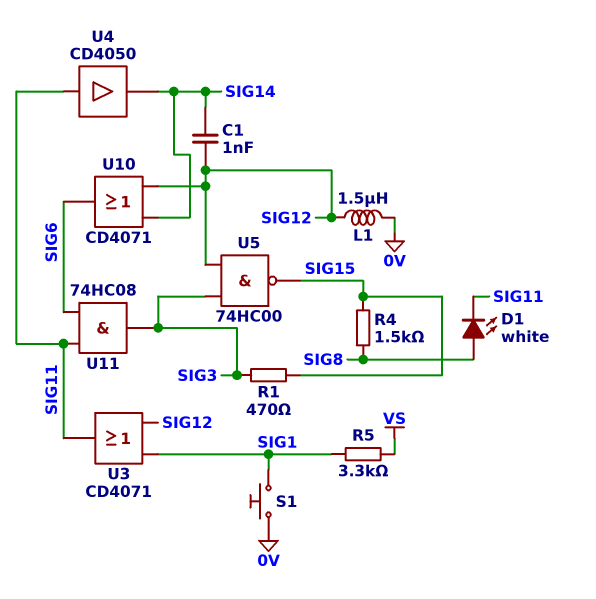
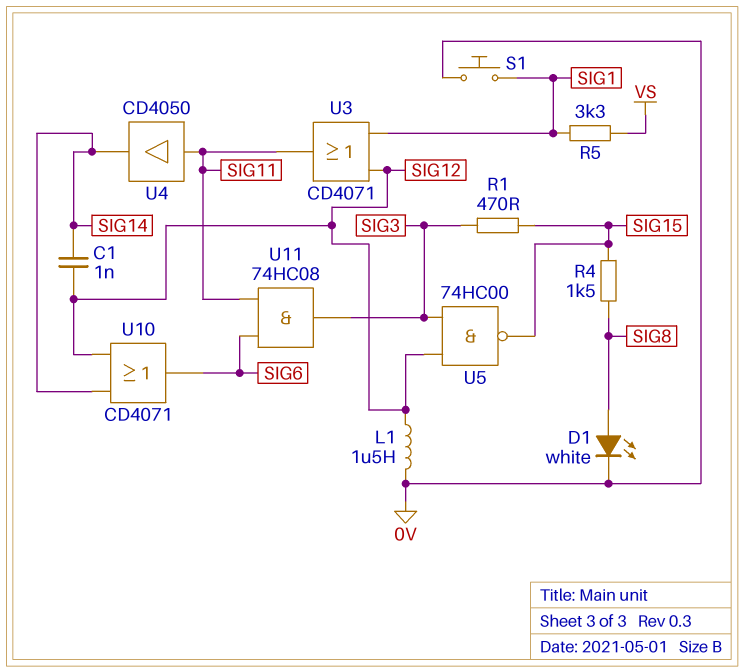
D1: LED white (A SIG8, K SIG11) -> LED white (A SIG8, K 0V)

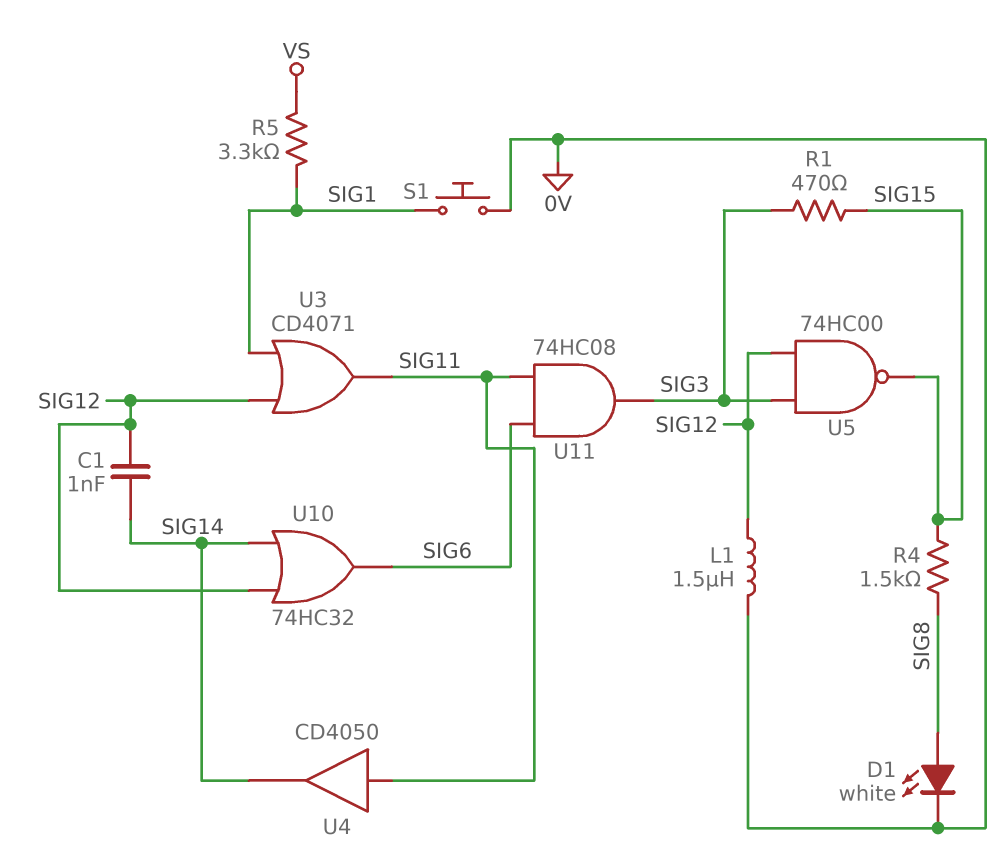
U10: OR CD4071 (in SIG12, in SIG14, out SIG6) -> OR 74HC32 (in SIG12, in SIG14, out SIG6)

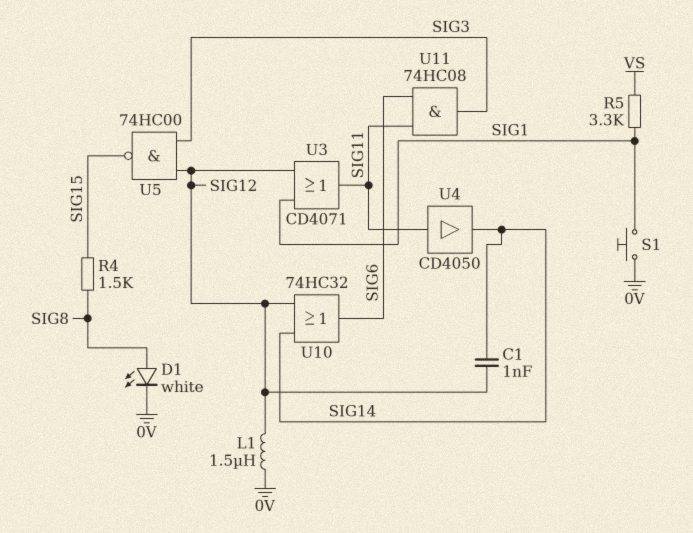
R1: 470 (SIG3, SIG15) -> none

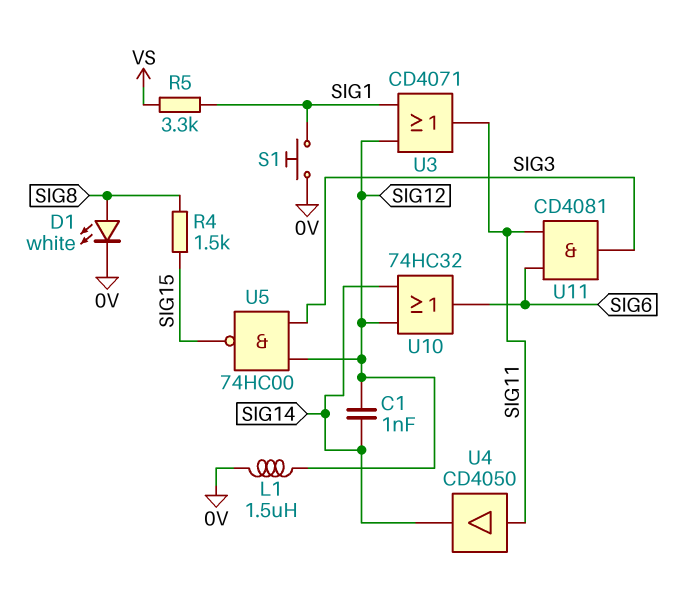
U11: AND 74HC08 (in SIG6, in SIG11, out SIG3) -> AND CD4081 (in SIG6, in SIG11, out SIG3)

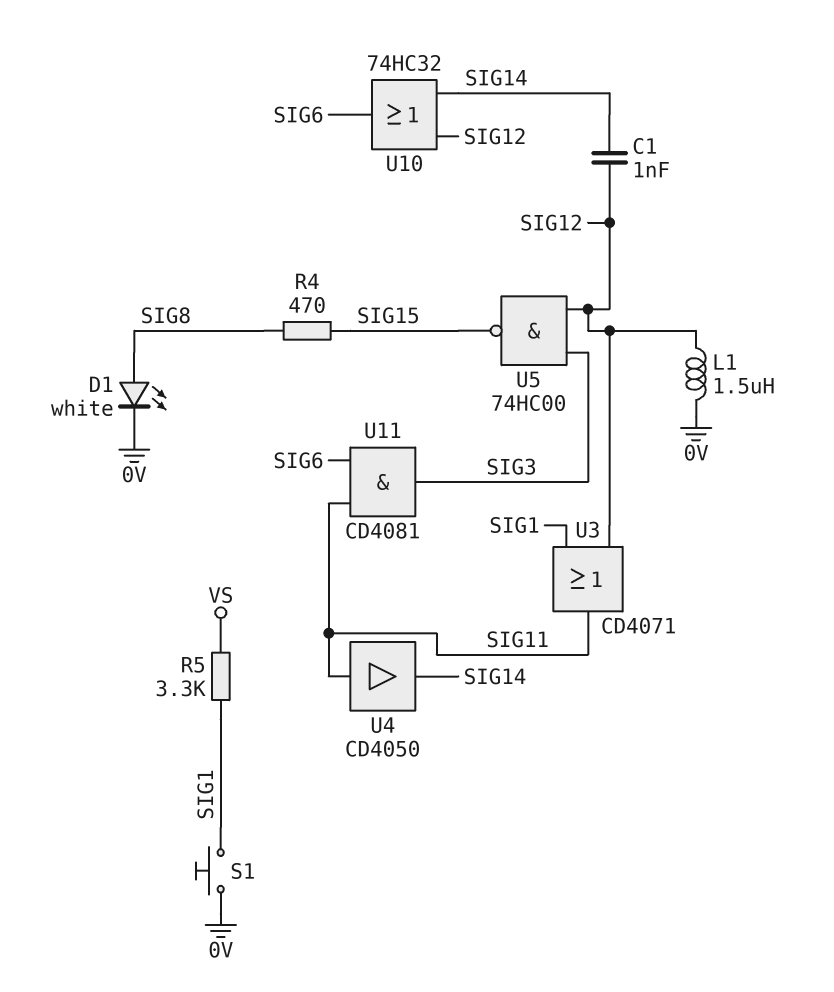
R4: 1.5k (SIG8, SIG15) -> 470 (SIG8, SIG15)

